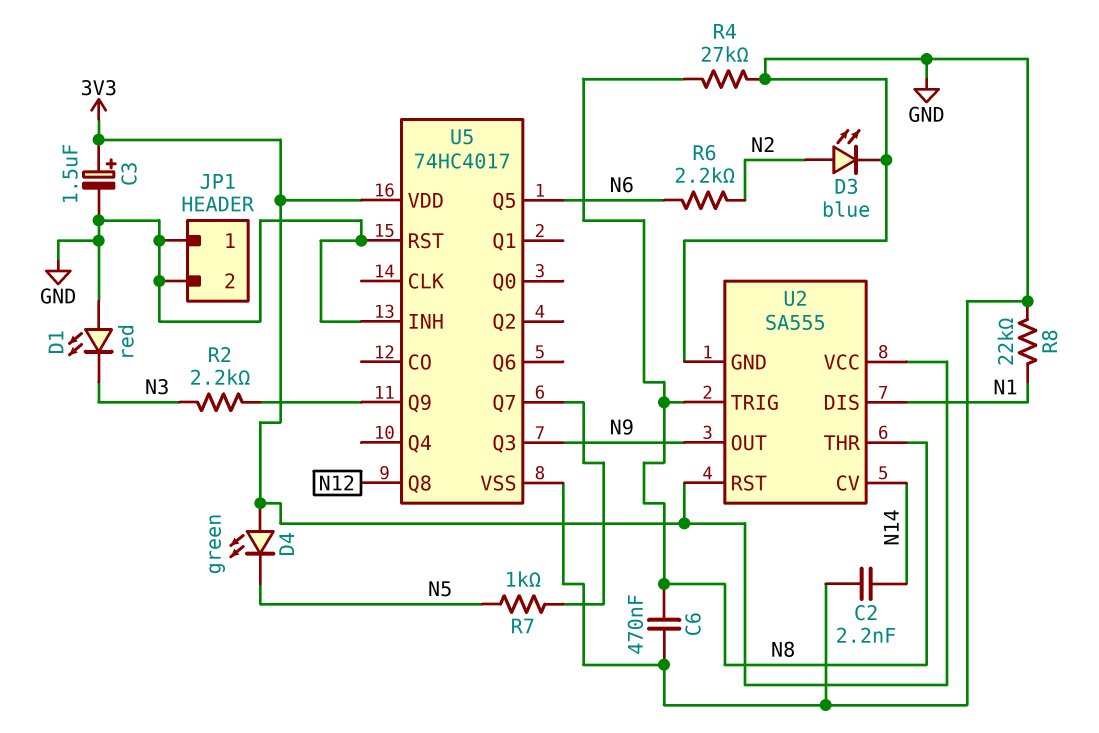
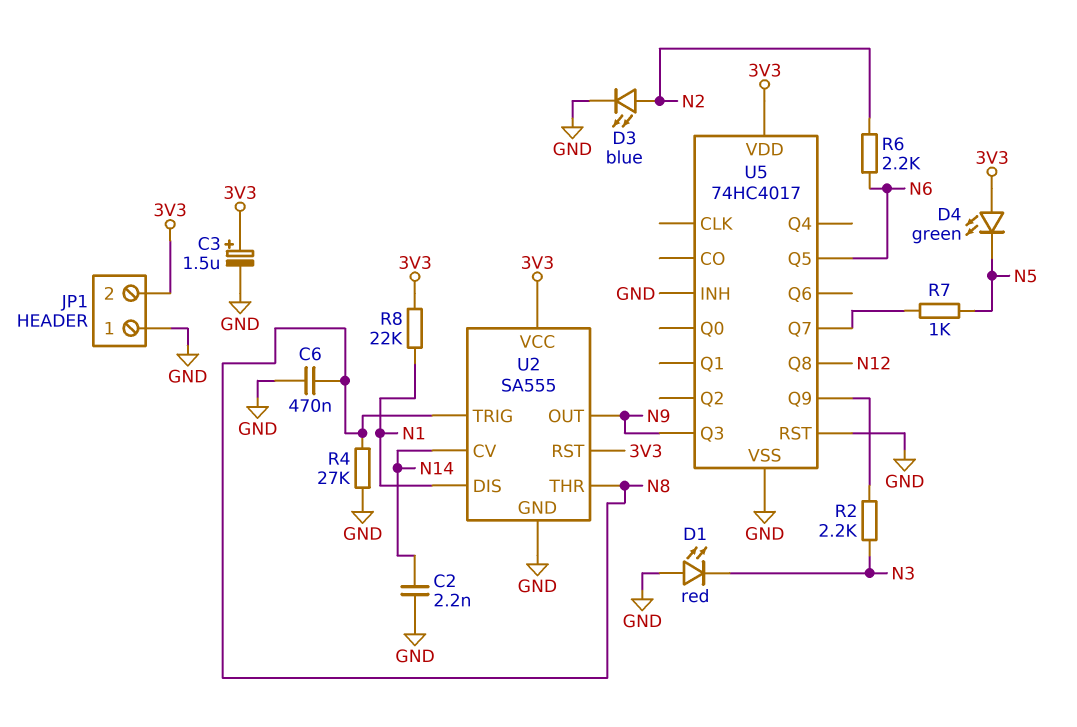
JP1 pin 2: GND -> 3V3
R8: 22k (GND, N1) -> 22k (3V3, N1)

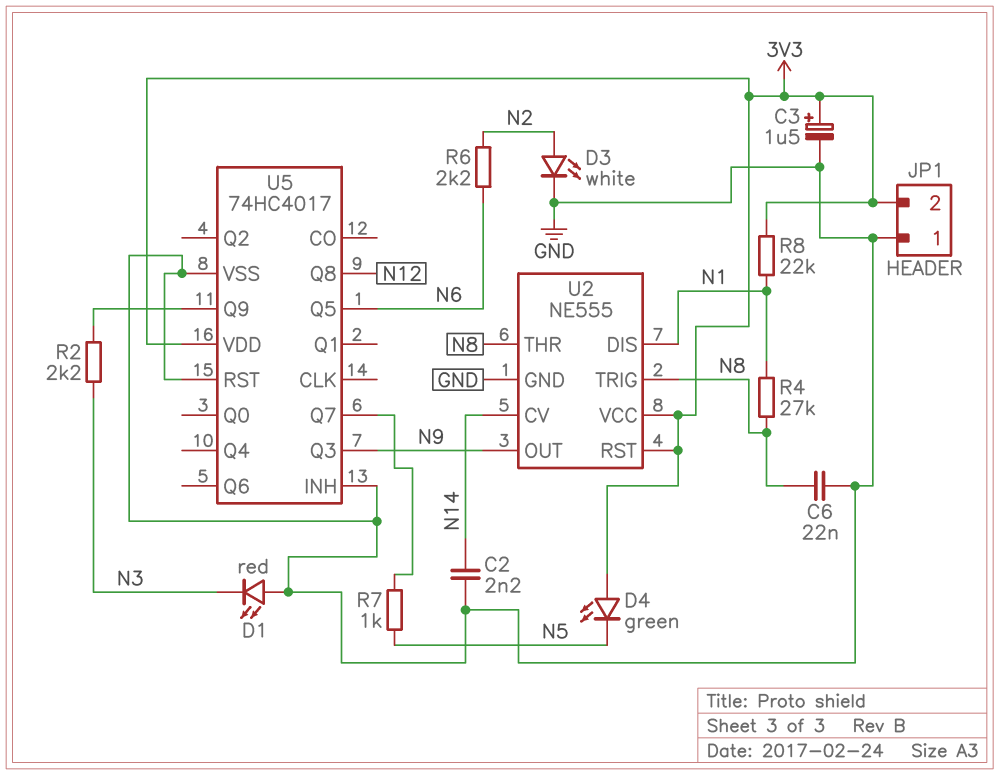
C6: 470nF (GND, N8) -> 22nF (GND, N8)
D3: LED blue (A N2, K GND) -> LED white (A N2, K GND)
R4: 27k (GND, N8) -> 27k (N1, N8)
U2: SA555 -> NE555

